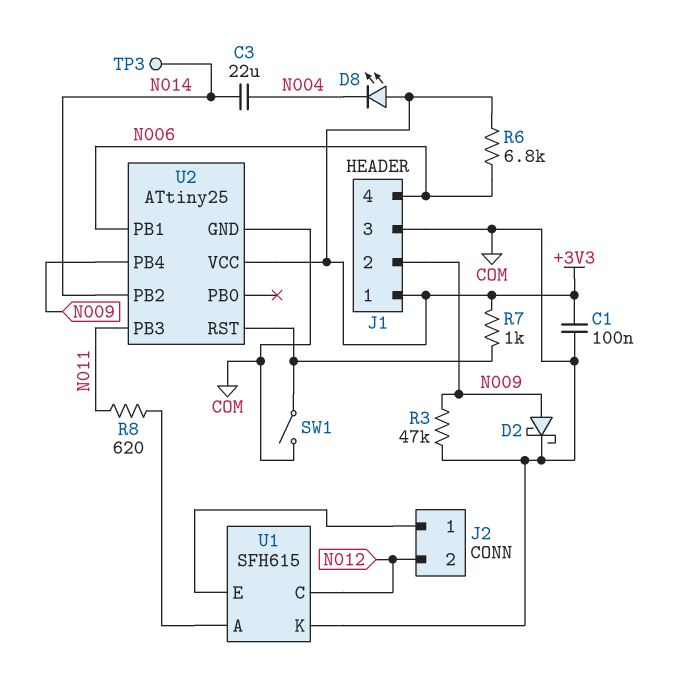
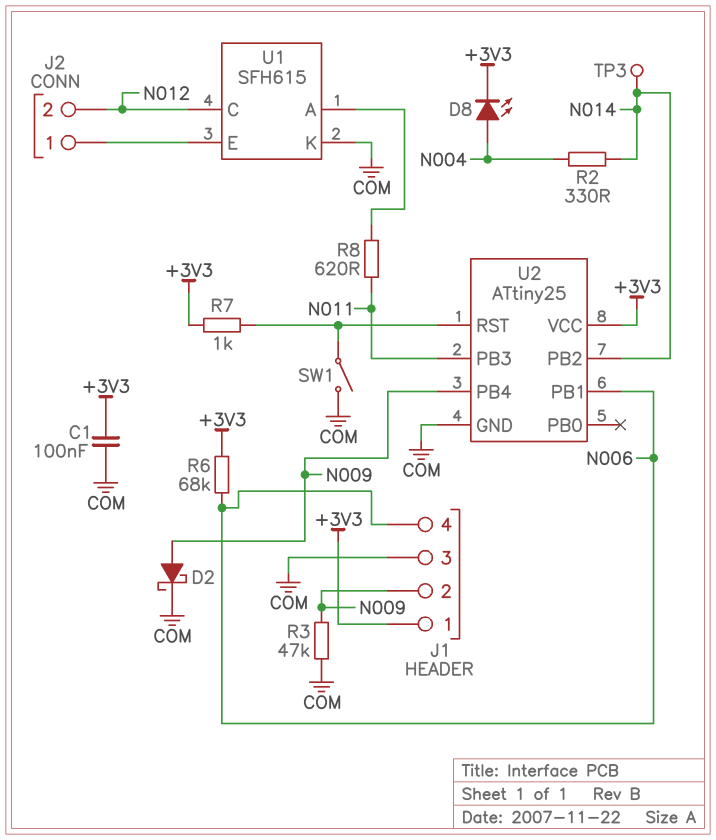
C3: 22uF (N004, N014) -> none
D8: LED (A +3V3, K N004) -> LED (A N004, K +3V3)
R2: none -> 330 (N004, N014)
R6: 6.8k (+3V3, N006) -> 68k (+3V3, N006)

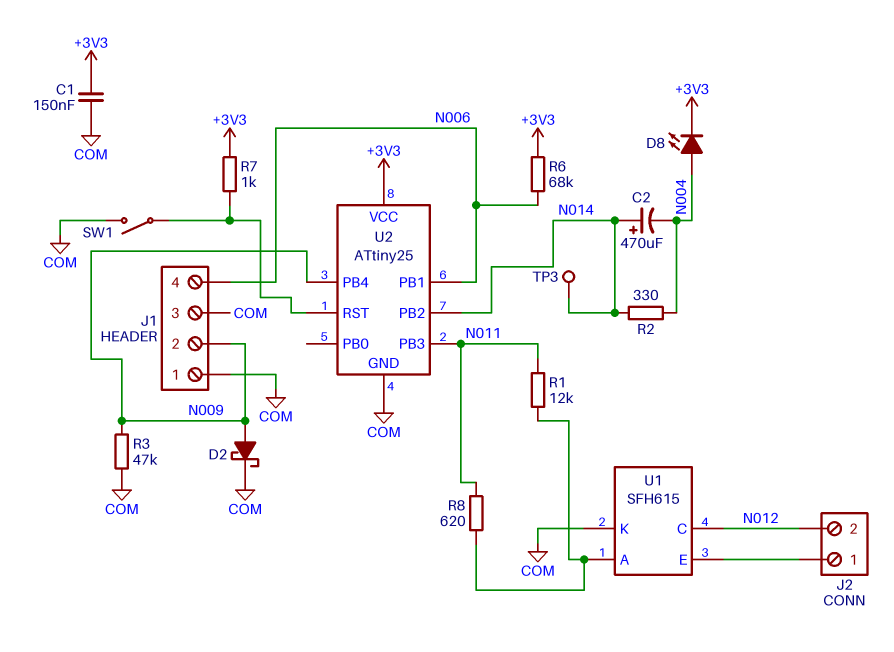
C1: 100nF (+3V3, COM) -> 150nF (+3V3, COM)
C2: none -> 470uF (plus N014, minus N004)
J1 pin 1: +3V3 -> COM
R1: none -> 12k (N011, U1/A)

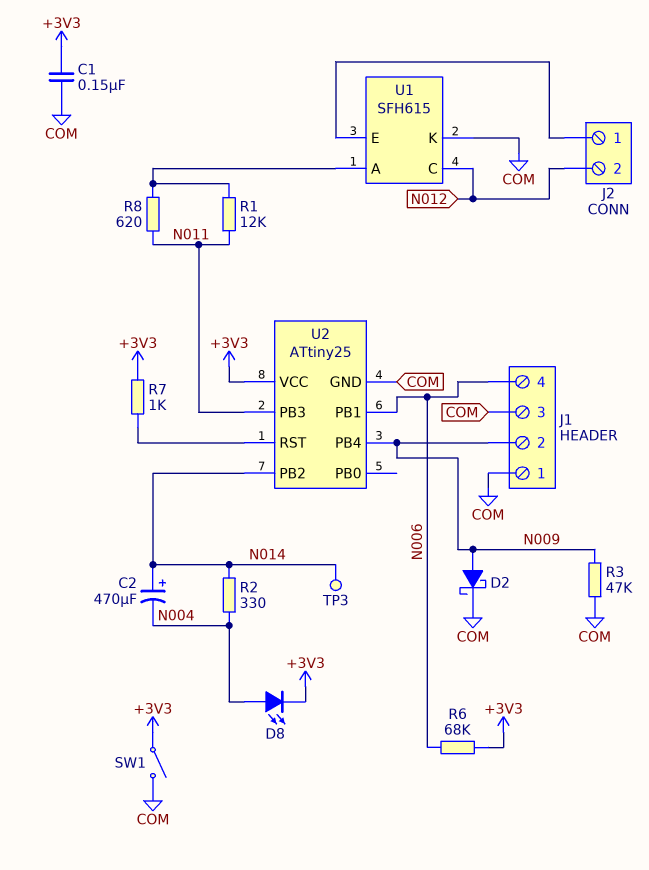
SW1: switch (COM, U2/RST) -> switch (+3V3, COM)

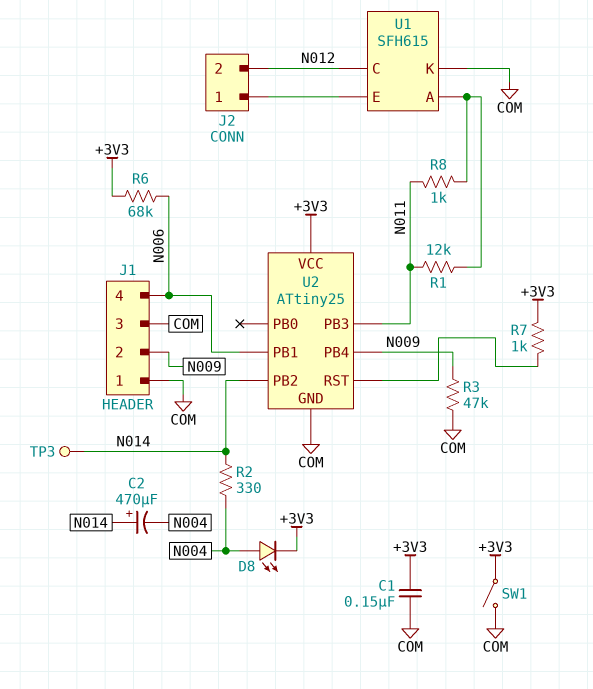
D2: schottky (A N009, K COM) -> none
R8: 620 (N011, U1/A) -> 1k (N011, U1/A)

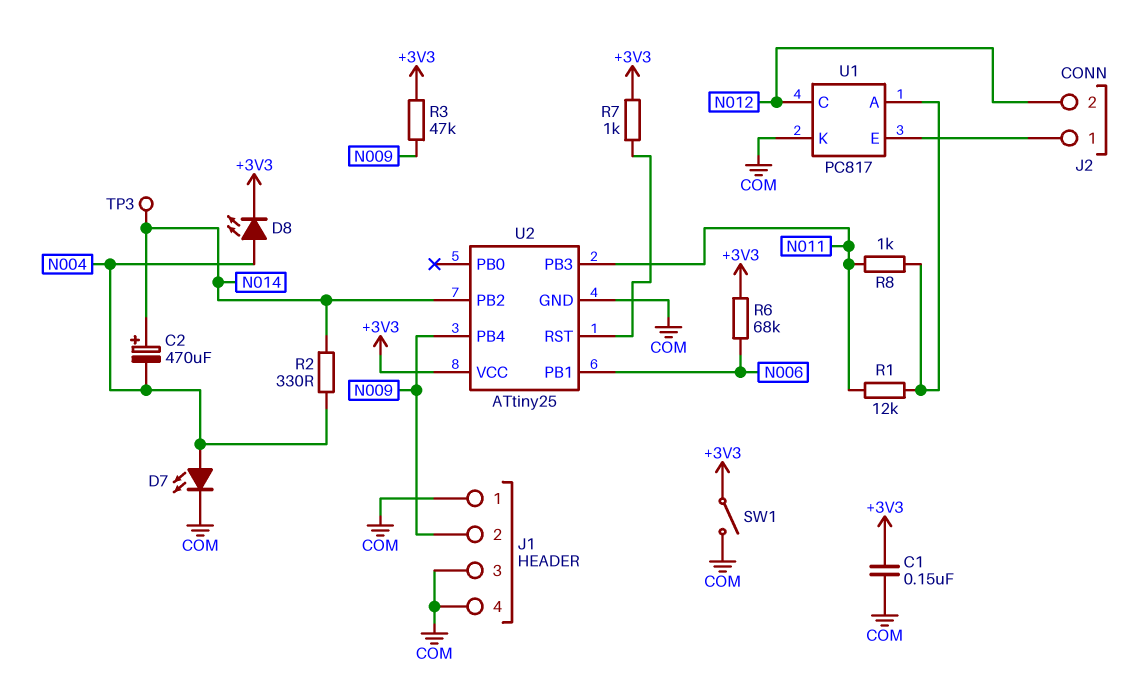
D7: none -> LED (A N004, K COM)
J1 pin 4: N006 -> COM
R3: 47k (COM, N009) -> 47k (+3V3, N009)
U1: SFH615 -> PC817

